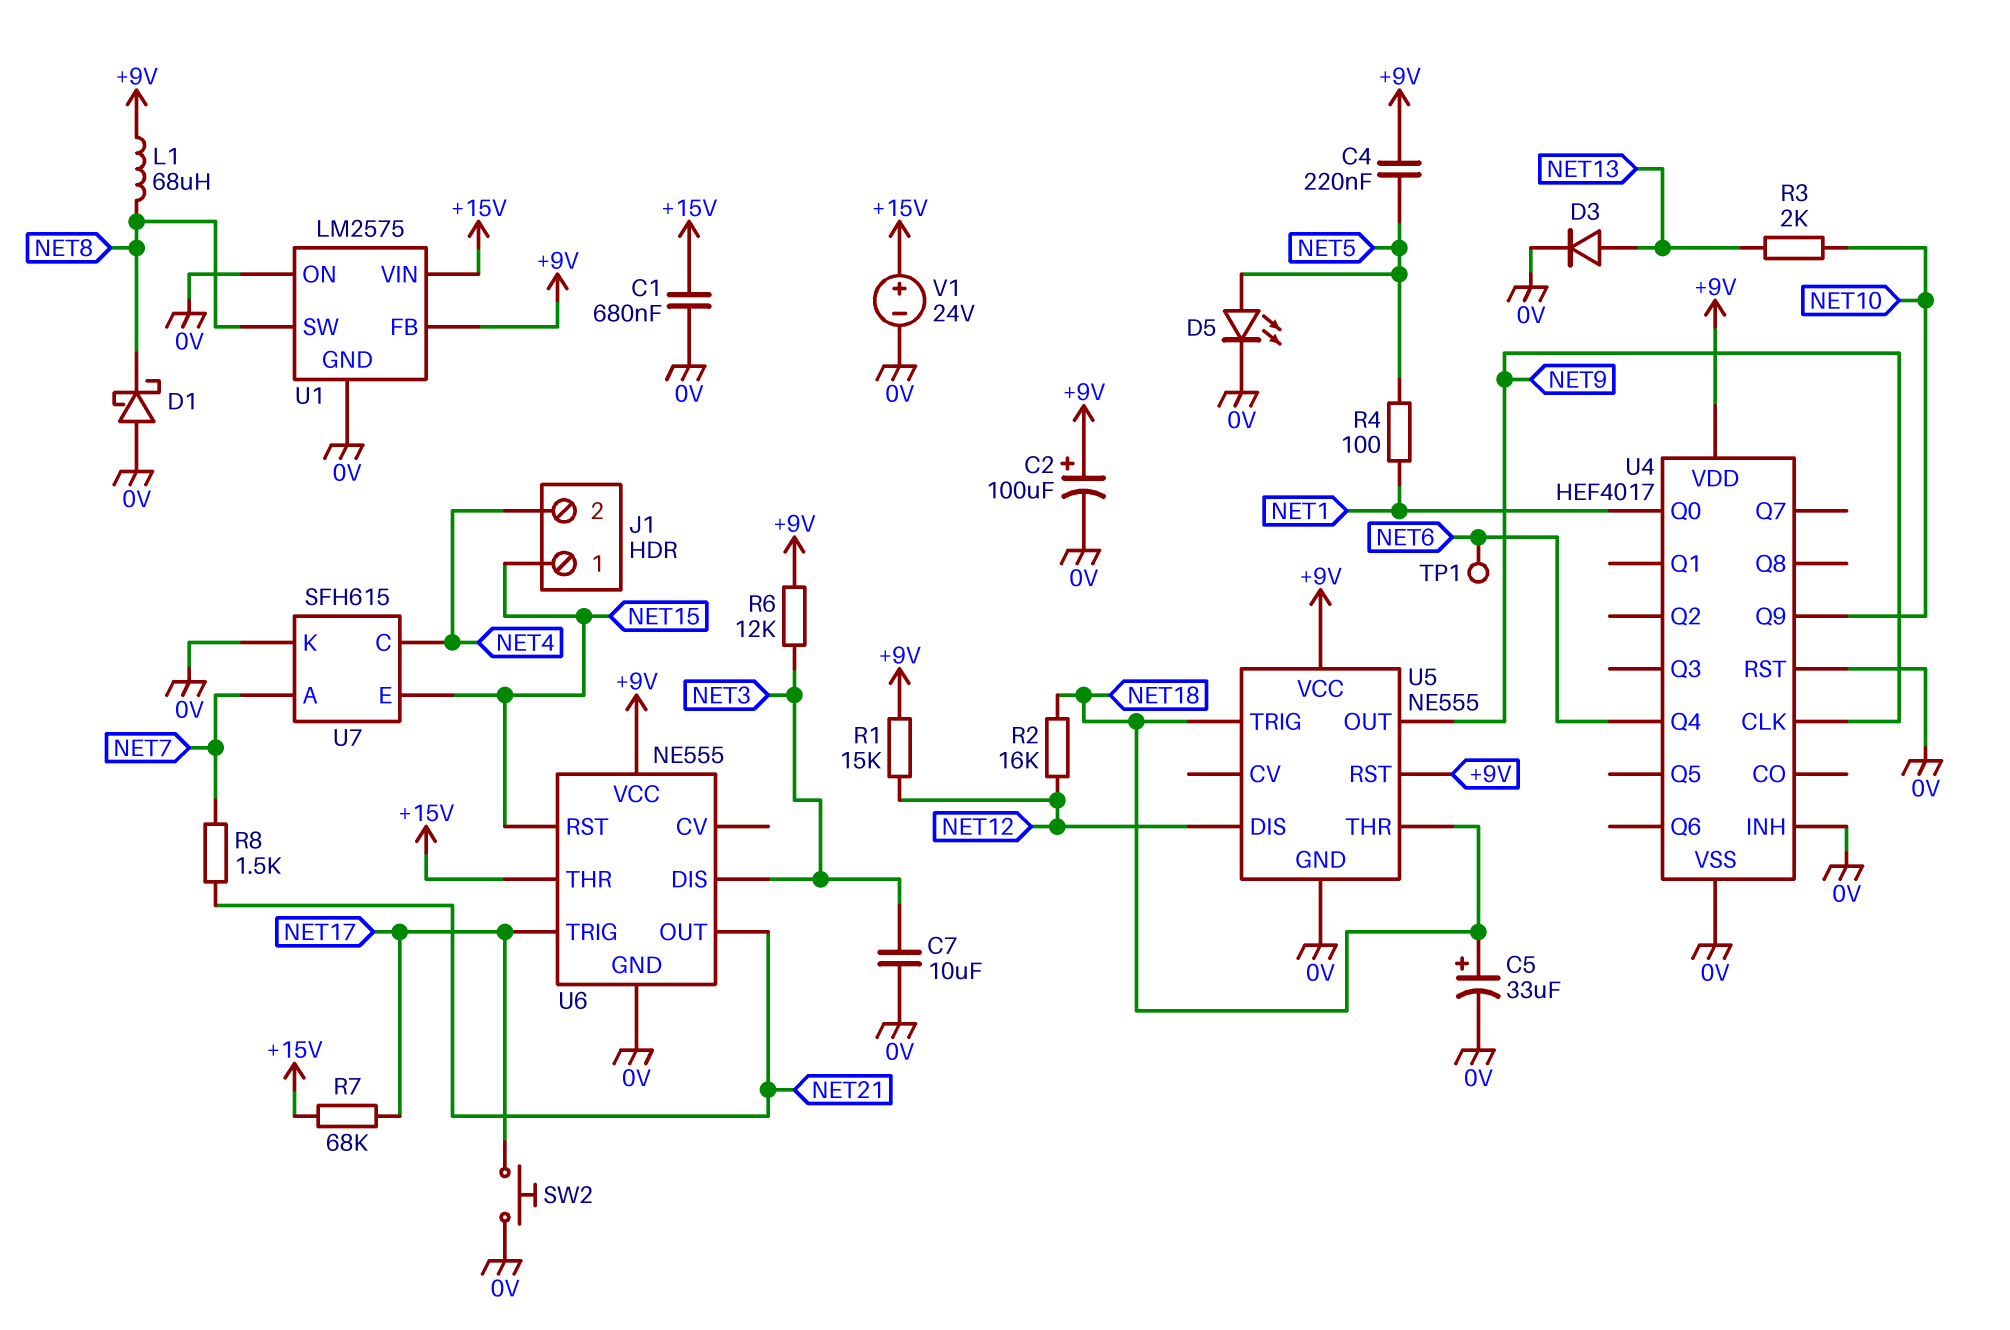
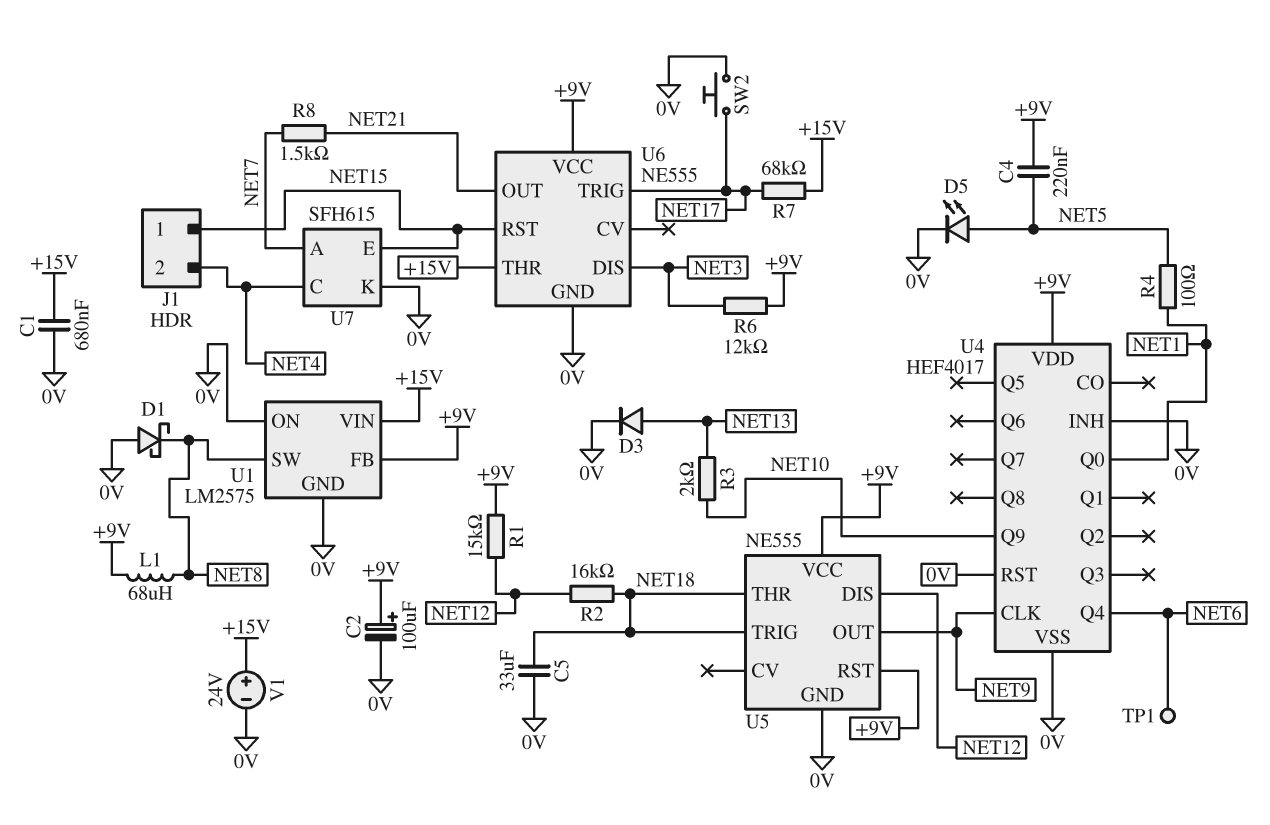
C5: 33uF (plus NET18, minus 0V) -> 33uF (0V, NET18)
C7: 10uF (0V, NET3) -> none

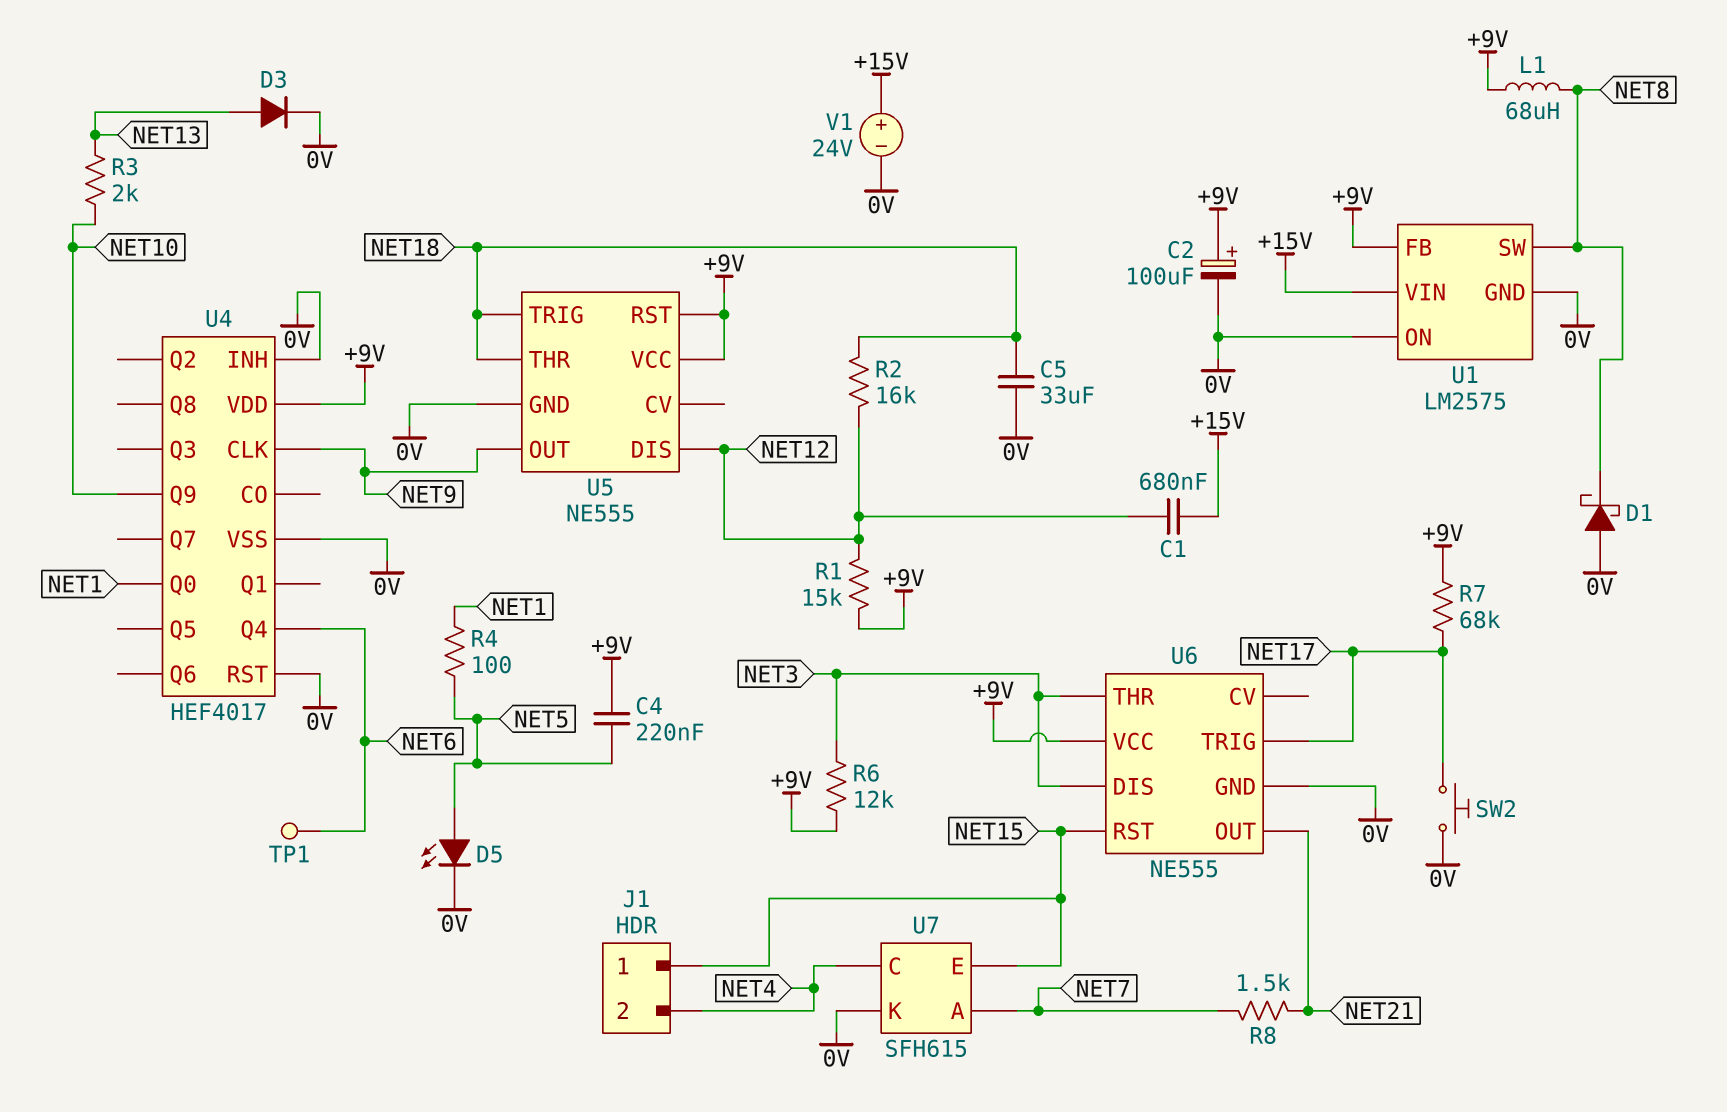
C1: 680nF (+15V, 0V) -> 680nF (+15V, NET12)
R7: 68k (+15V, NET17) -> 68k (+9V, NET17)
U6 pin THR: +15V -> NET3

